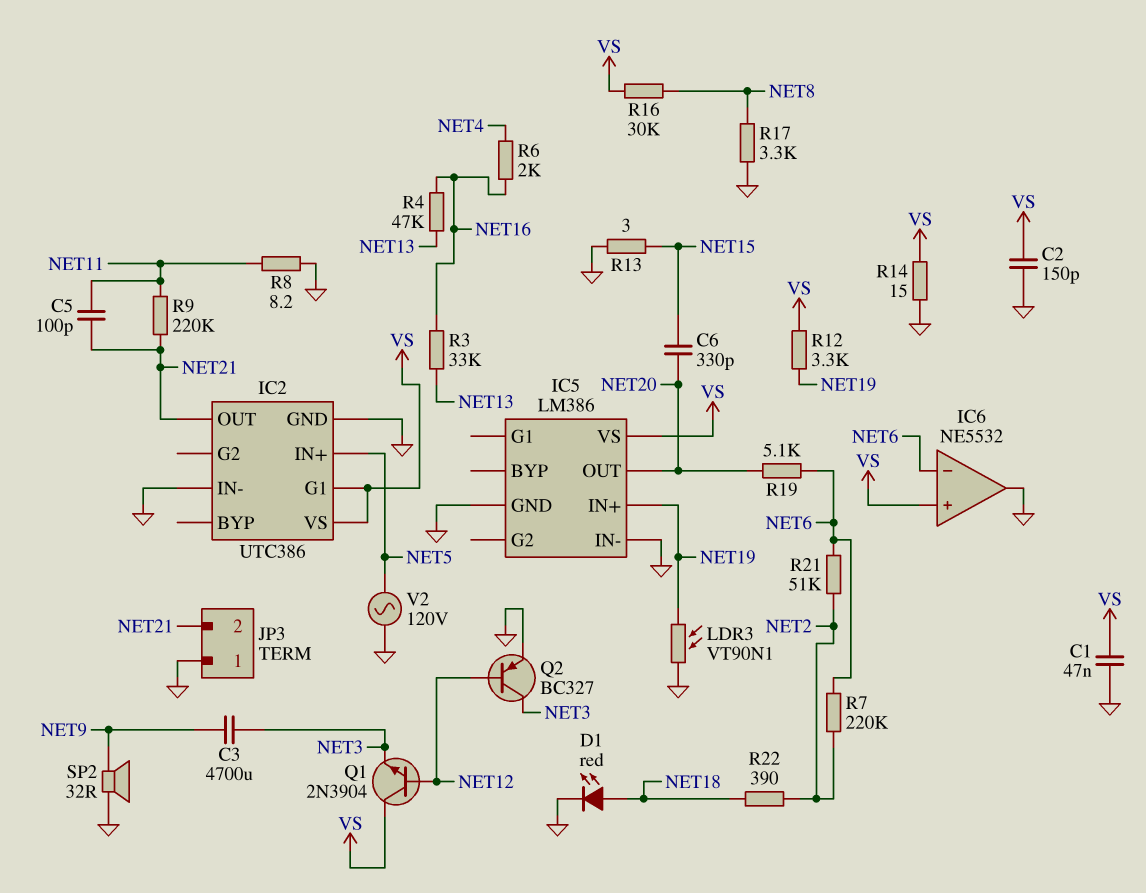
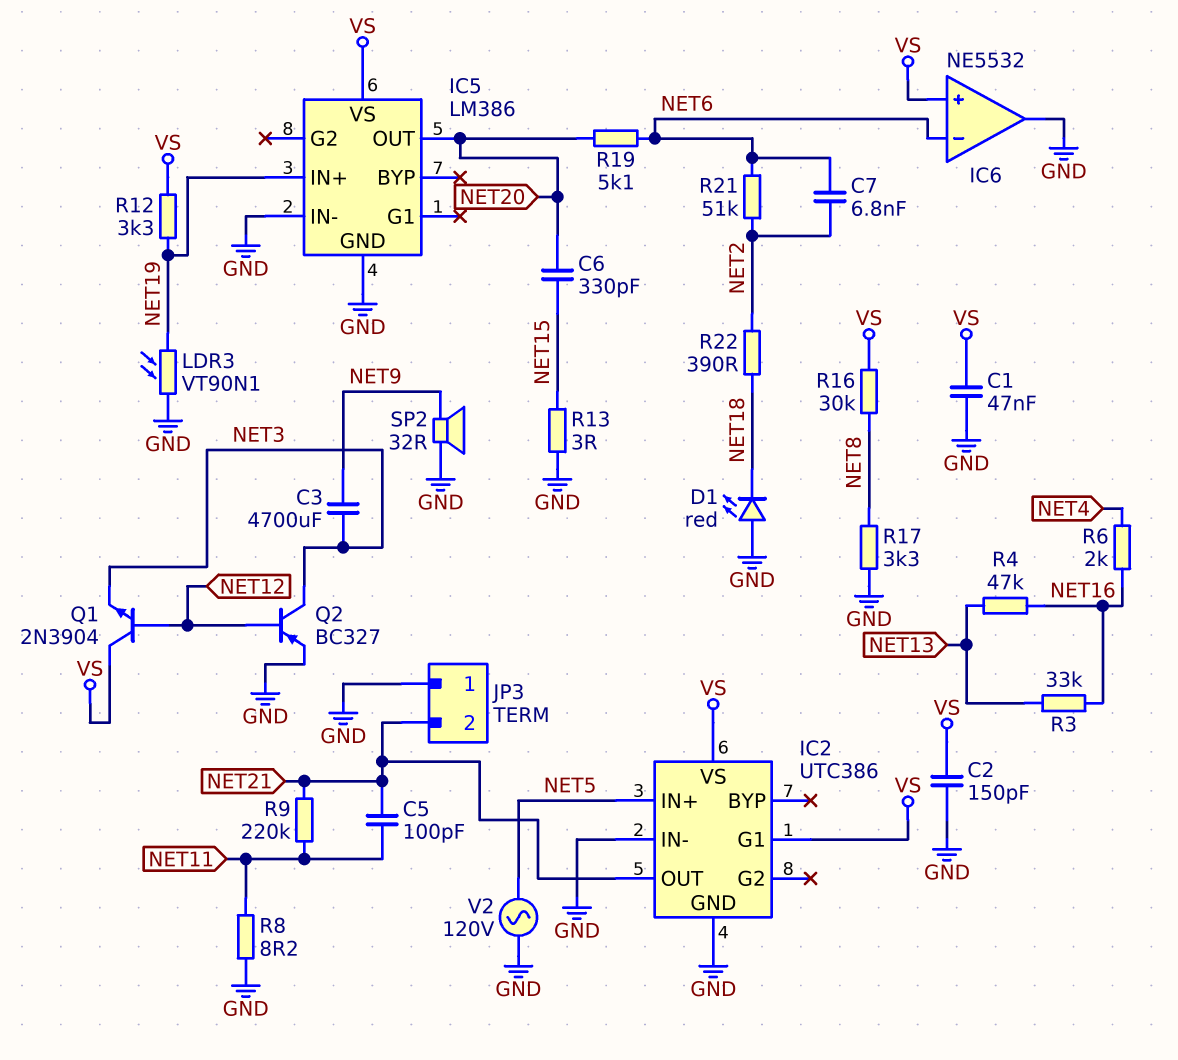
C7: none -> 6.8nF (NET2, NET6)
D1: LED red (A NET18, K GND) -> LED red (A GND, K NET18)
R7: 220k (NET2, NET6) -> none
R14: 15 (GND, VS) -> none

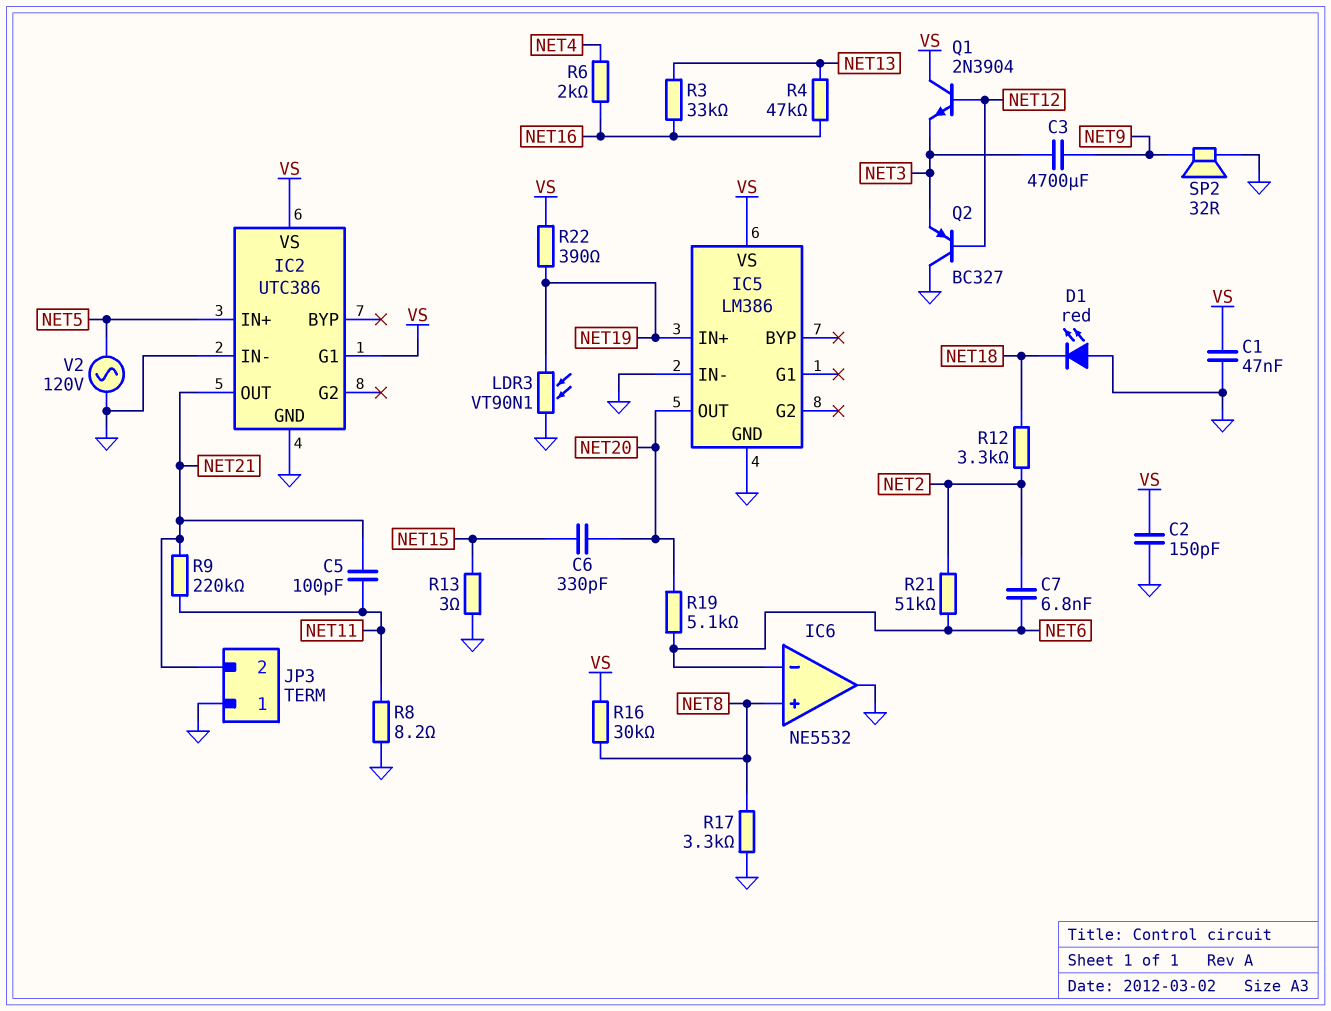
IC6 pin in+: VS -> NET8
Q2: PNP BC327 (B NET12, C NET3, E GND) -> PNP BC327 (B NET12, C GND, E NET3)
R12: 3.3k (NET19, VS) -> 3.3k (NET2, NET18)
R22: 390 (NET2, NET18) -> 390 (NET19, VS)

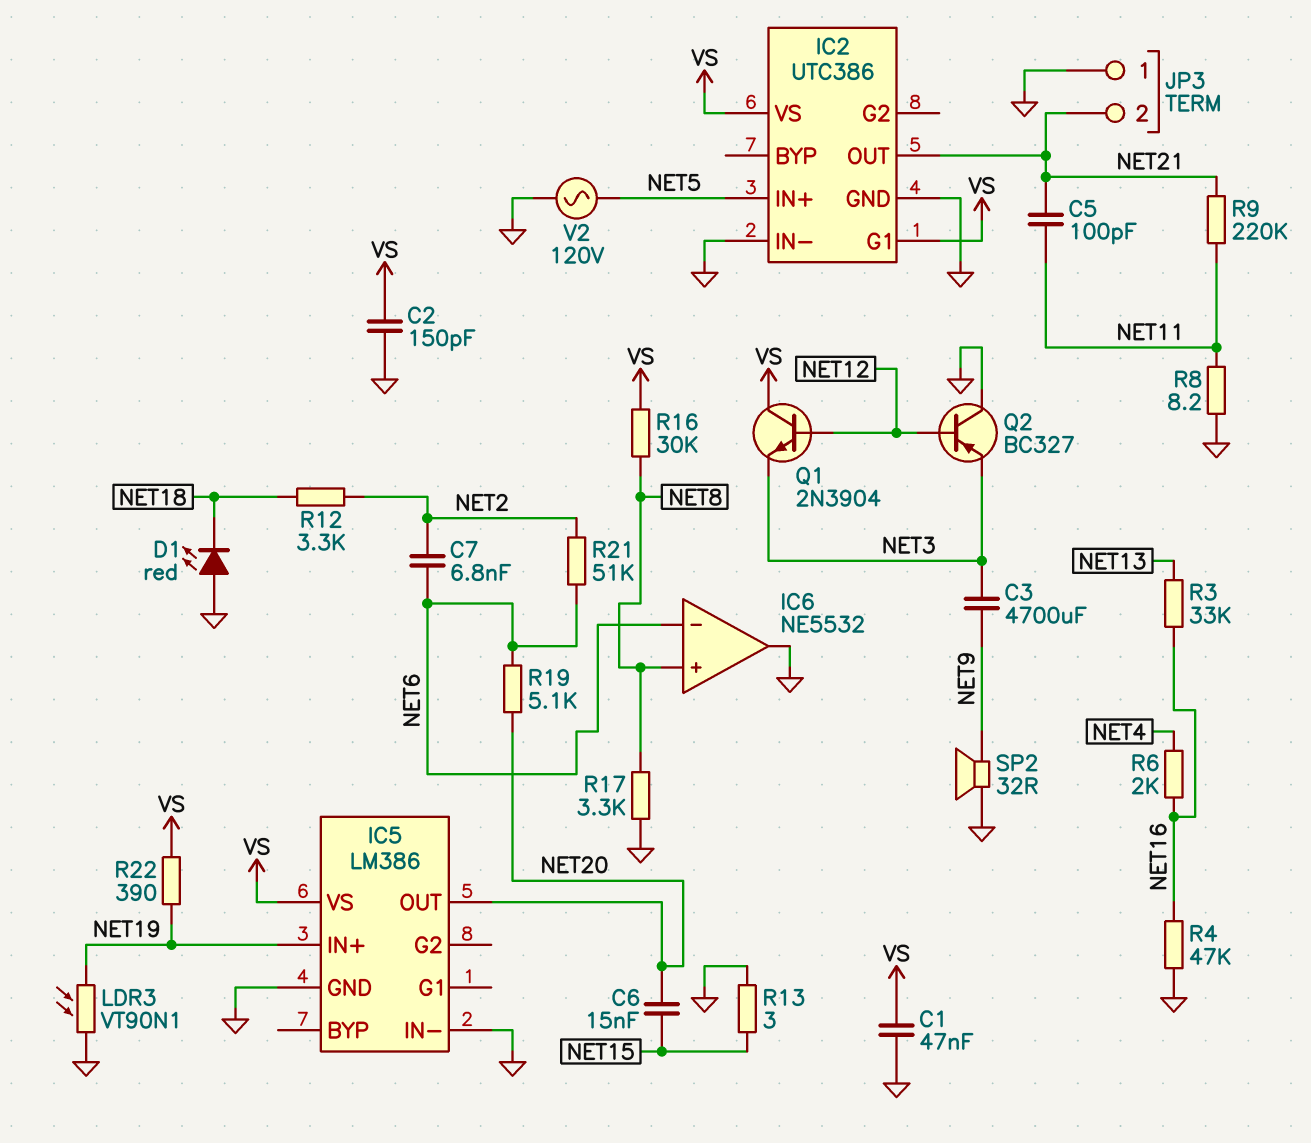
C6: 330pF (NET15, NET20) -> 15nF (NET15, NET20)
R4: 47k (NET13, NET16) -> 47k (GND, NET16)

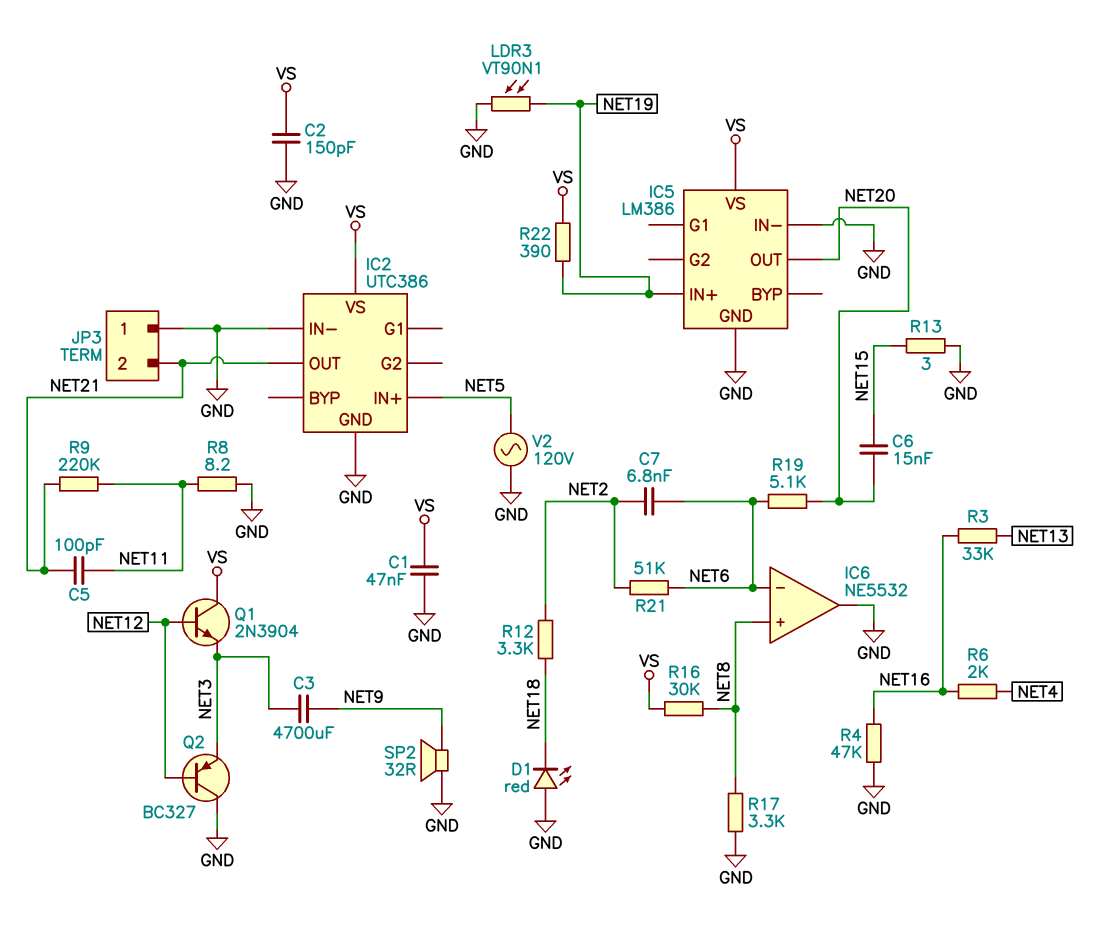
IC2 pin G1: VS -> none

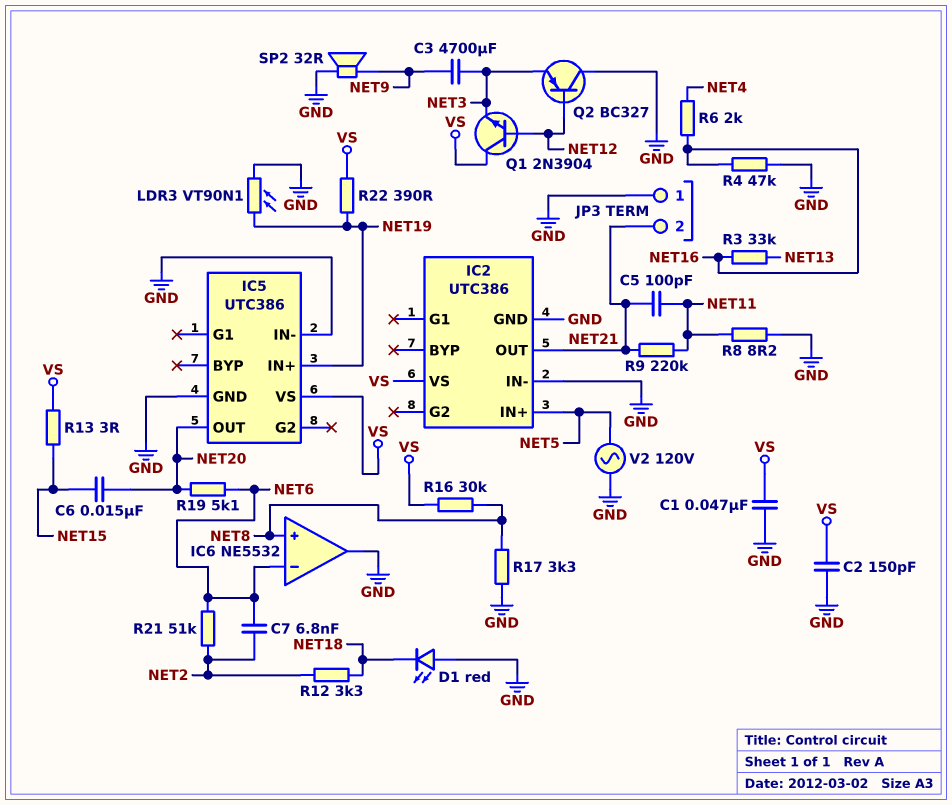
IC5: LM386 -> UTC386
R13: 3 (GND, NET15) -> 3 (NET15, VS)

